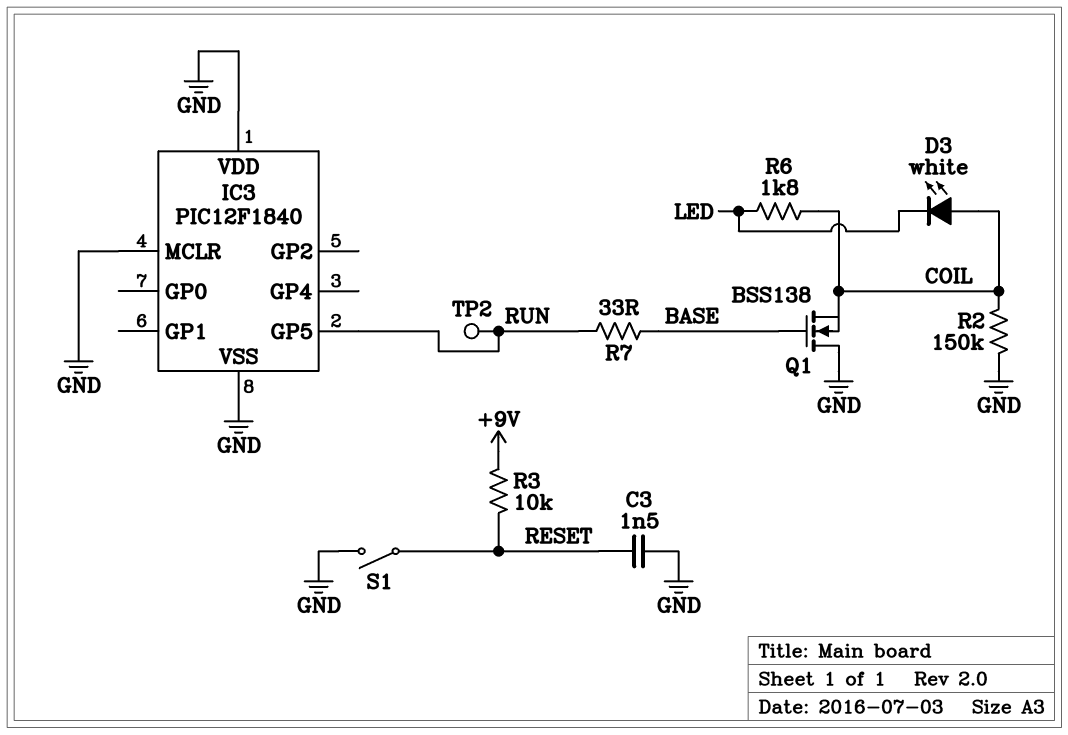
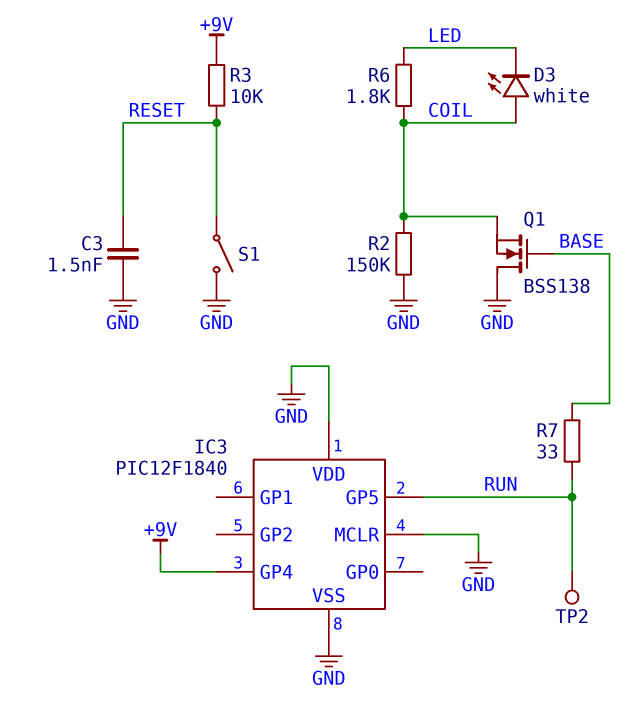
IC3 pin GP4: none -> +9V

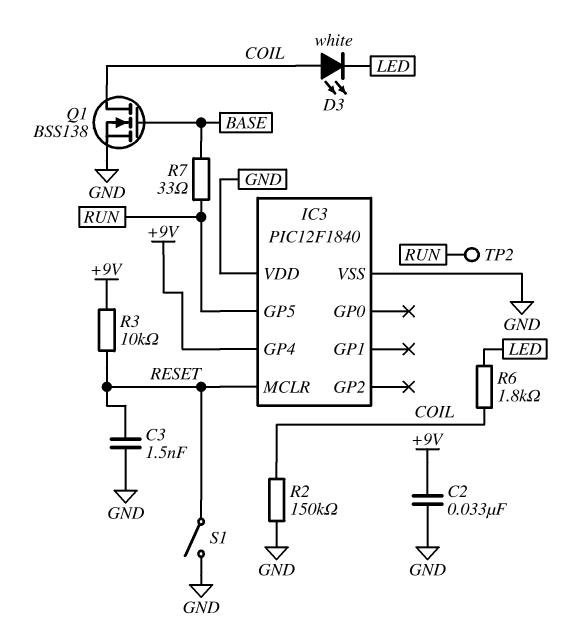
C2: none -> 33nF (+9V, GND)
IC3 pin MCLR: GND -> RESET
Q1: NMOS BSS138 (G BASE, D GND, S COIL) -> NMOS BSS138 (G BASE, D COIL, S GND)

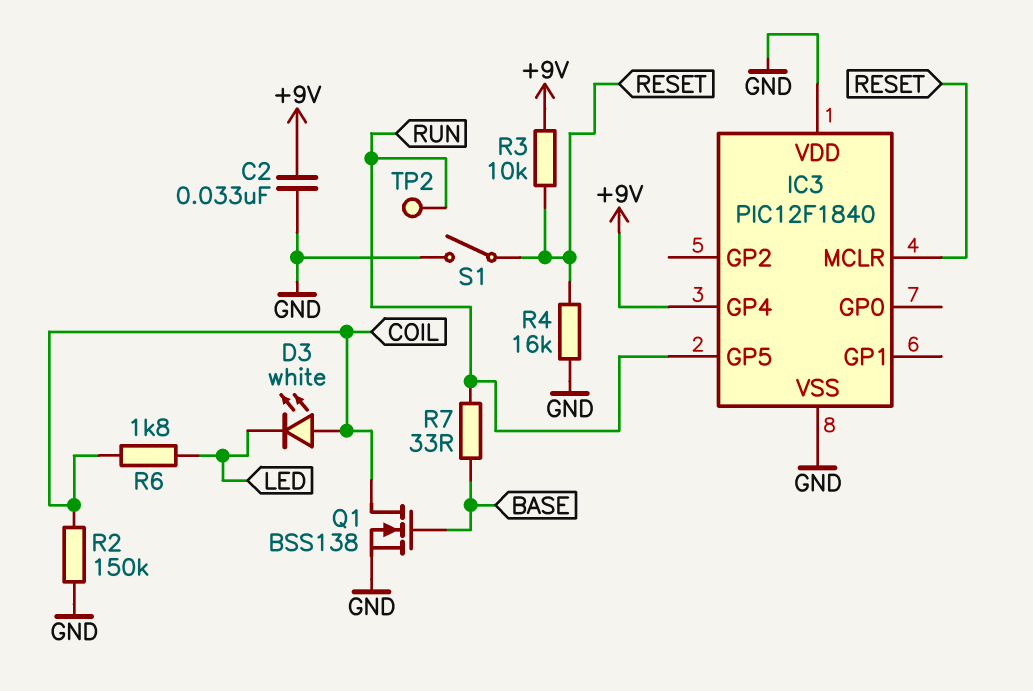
C3: 1.5nF (GND, RESET) -> none
R4: none -> 16k (GND, RESET)

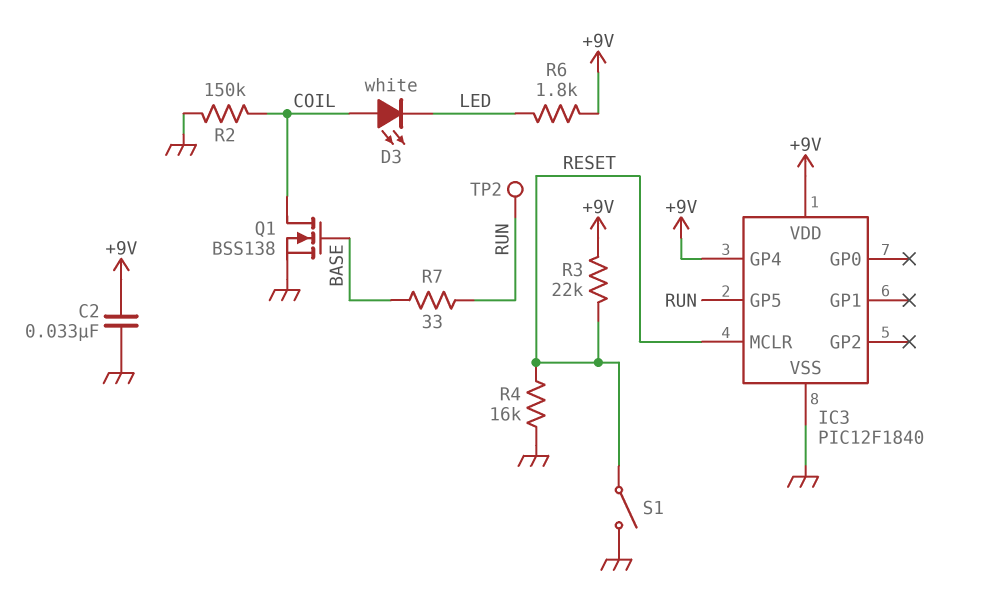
IC3 pin VDD: GND -> +9V
R3: 10k (+9V, RESET) -> 22k (+9V, RESET)
R6: 1.8k (COIL, LED) -> 1.8k (+9V, LED)

